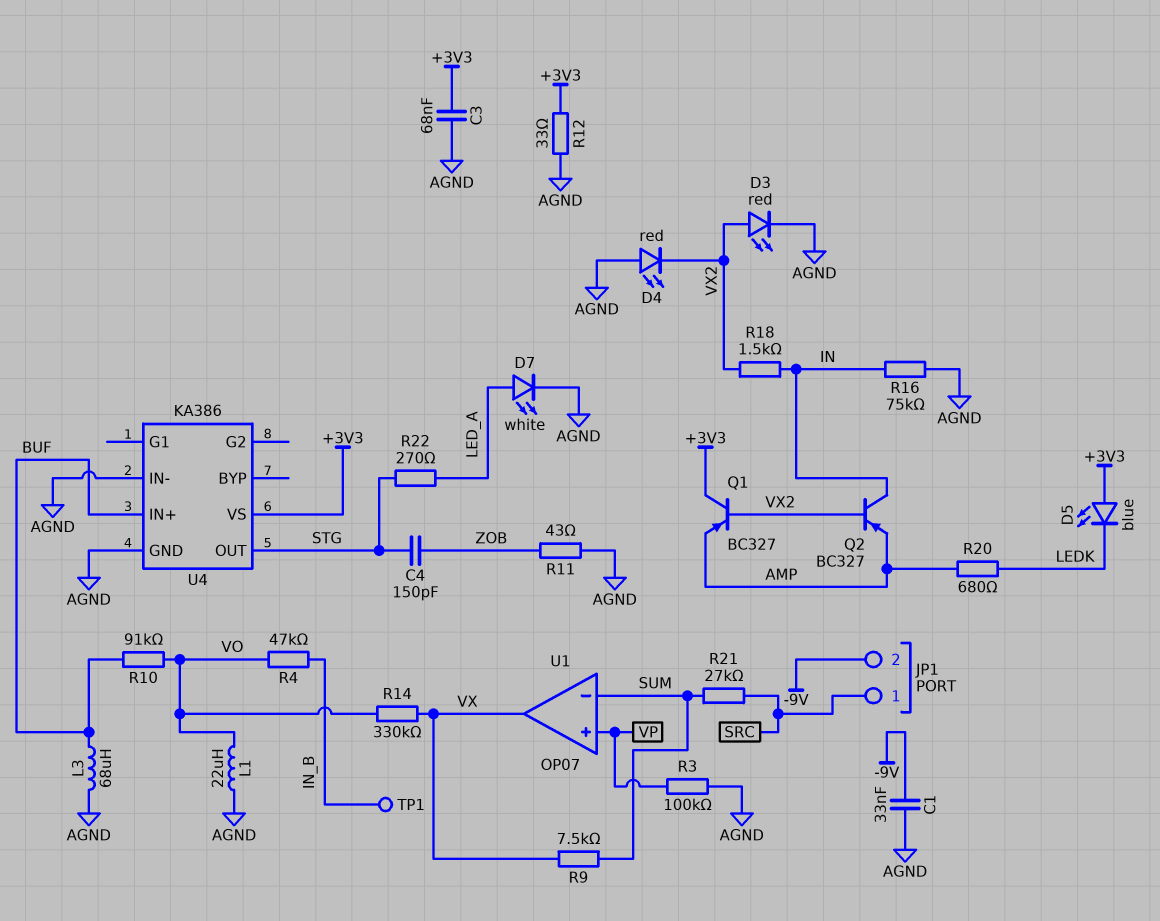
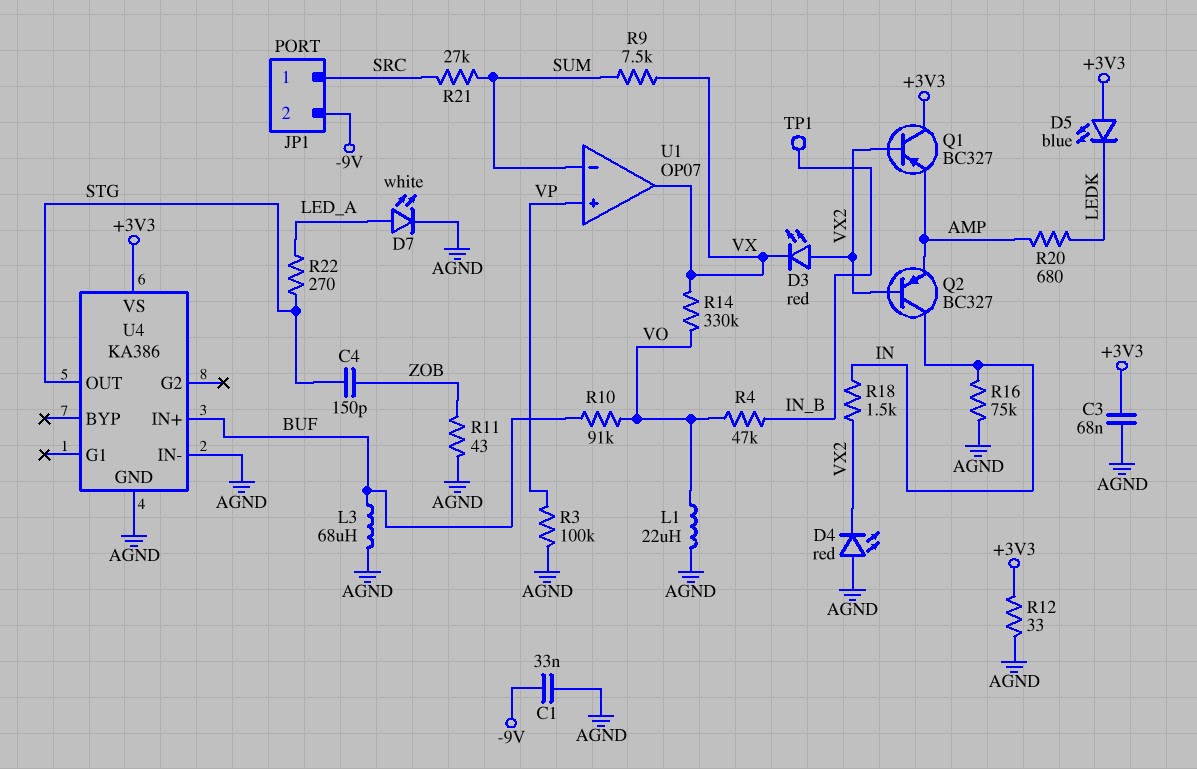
D3: LED red (A VX2, K AGND) -> LED red (A VX2, K VX)

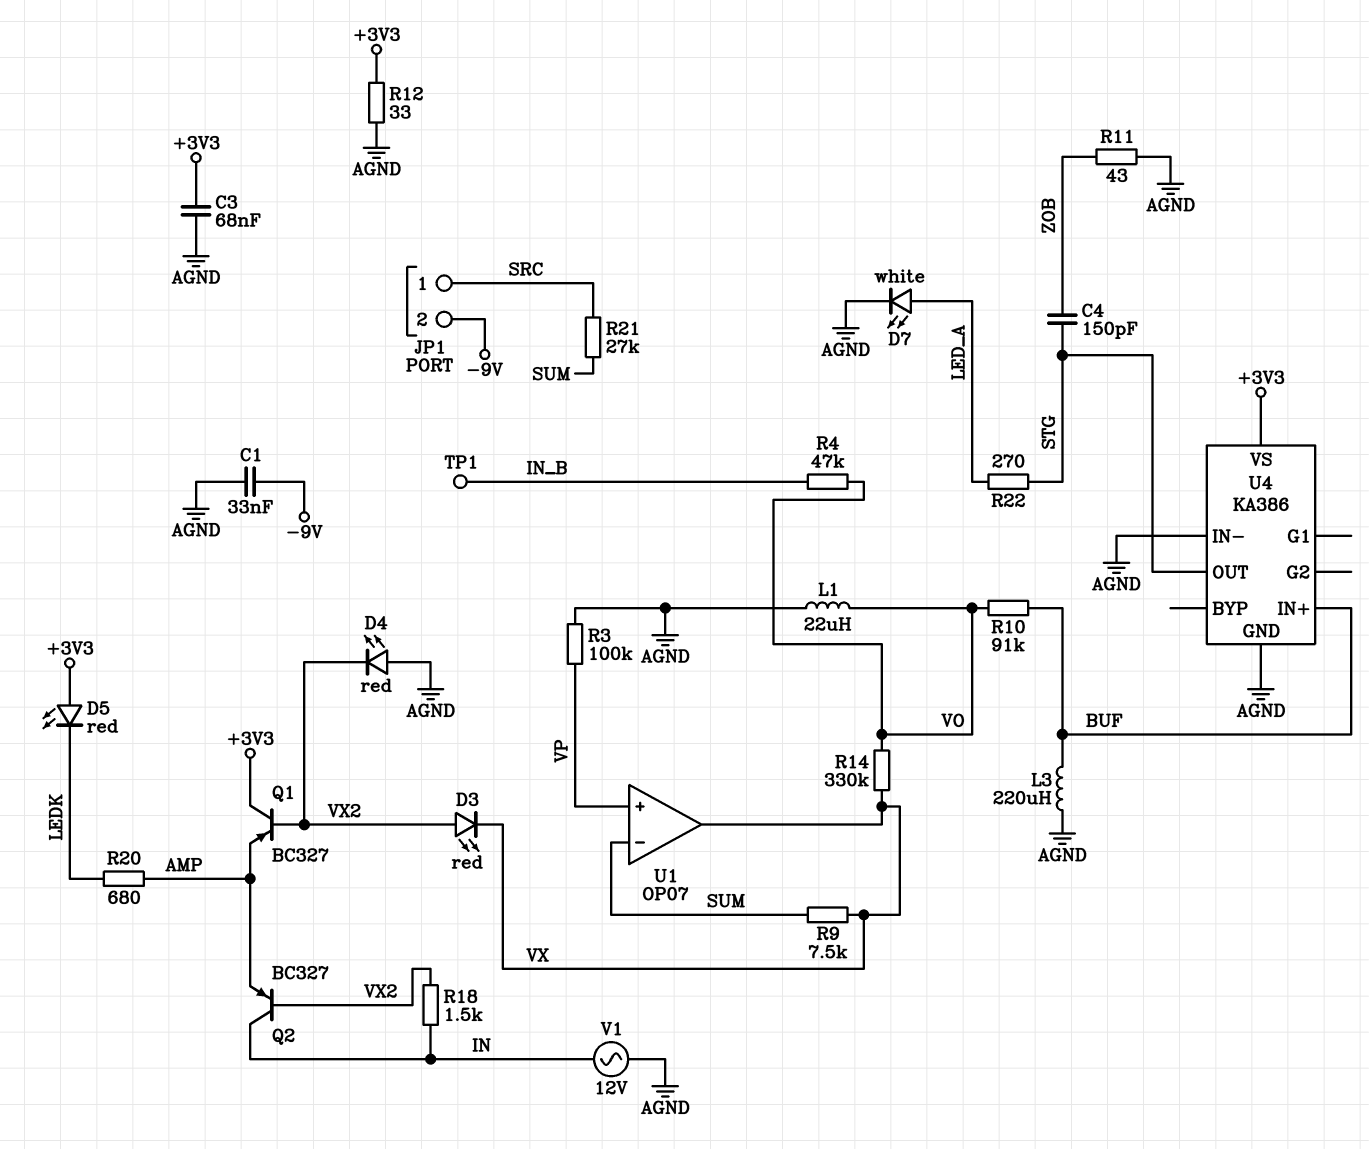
D5: LED blue (A +3V3, K LEDK) -> LED red (A +3V3, K LEDK)
L3: 68uH (AGND, BUF) -> 220uH (AGND, BUF)
R16: 75k (AGND, IN) -> none
V1: none -> AC 12V (AGND, IN)

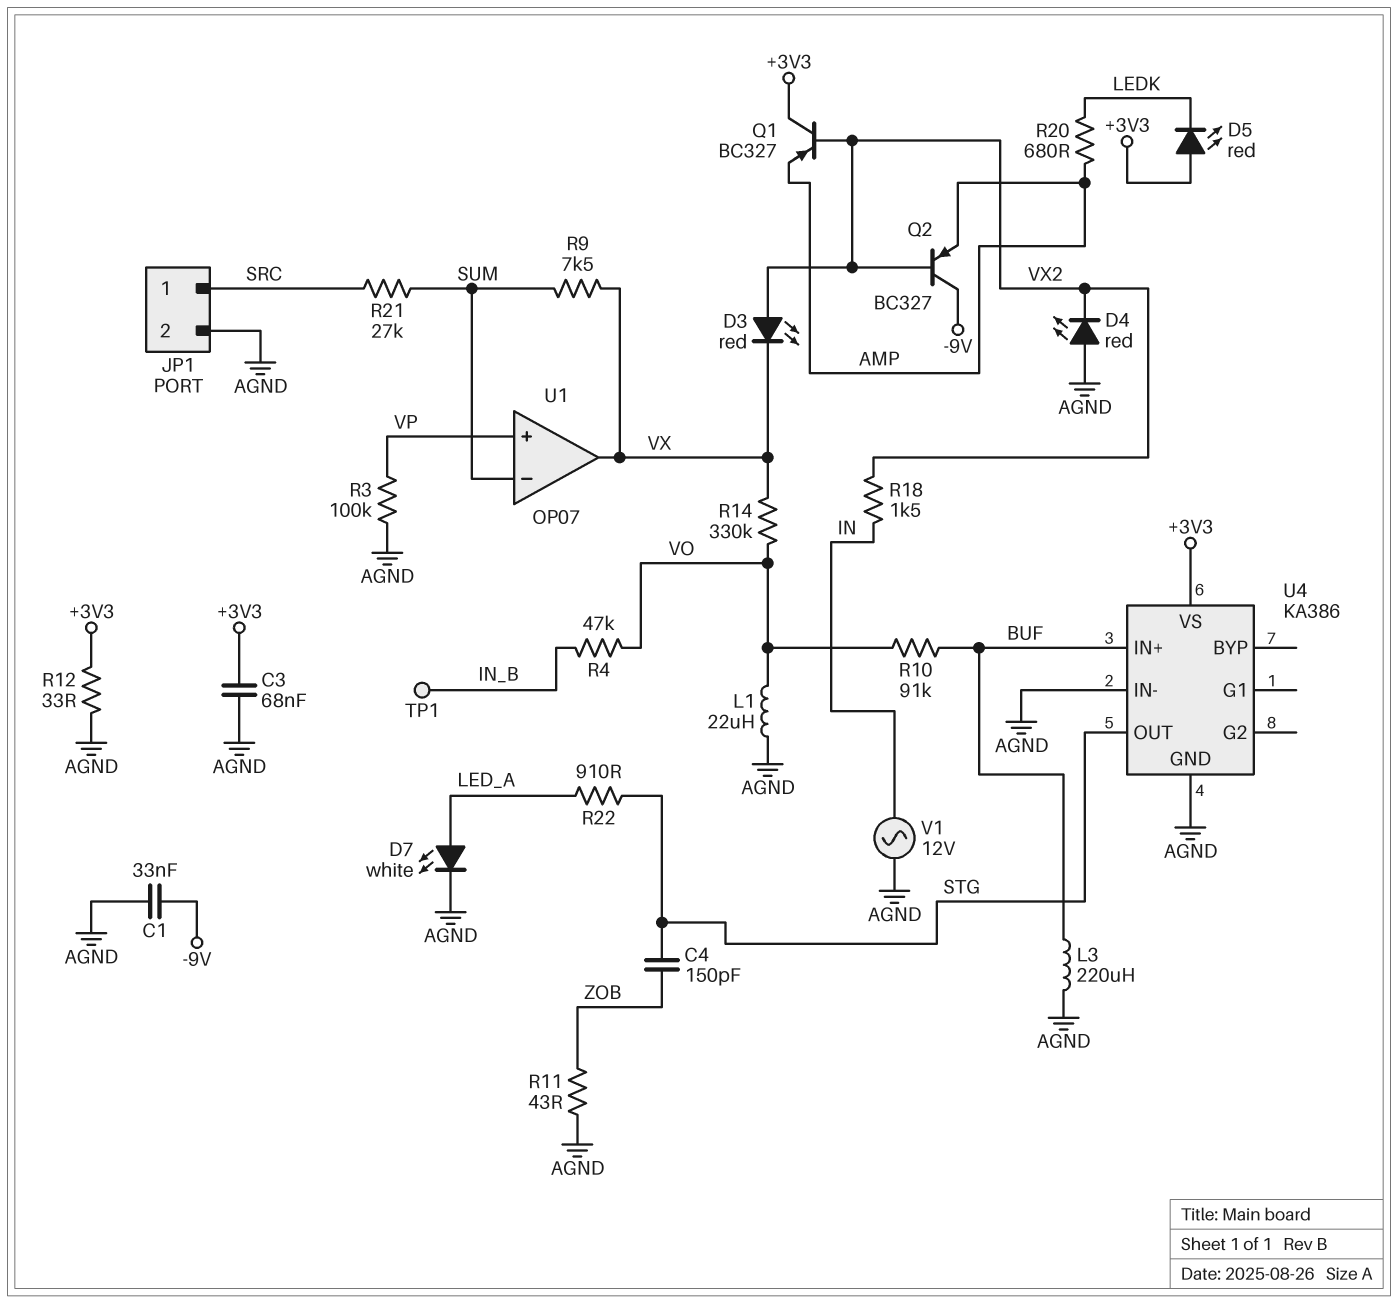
JP1 pin 2: -9V -> AGND
Q2: PNP BC327 (B VX2, C IN, E AMP) -> PNP BC327 (B VX2, C -9V, E AMP)
R22: 270 (LED_A, STG) -> 910 (LED_A, STG)

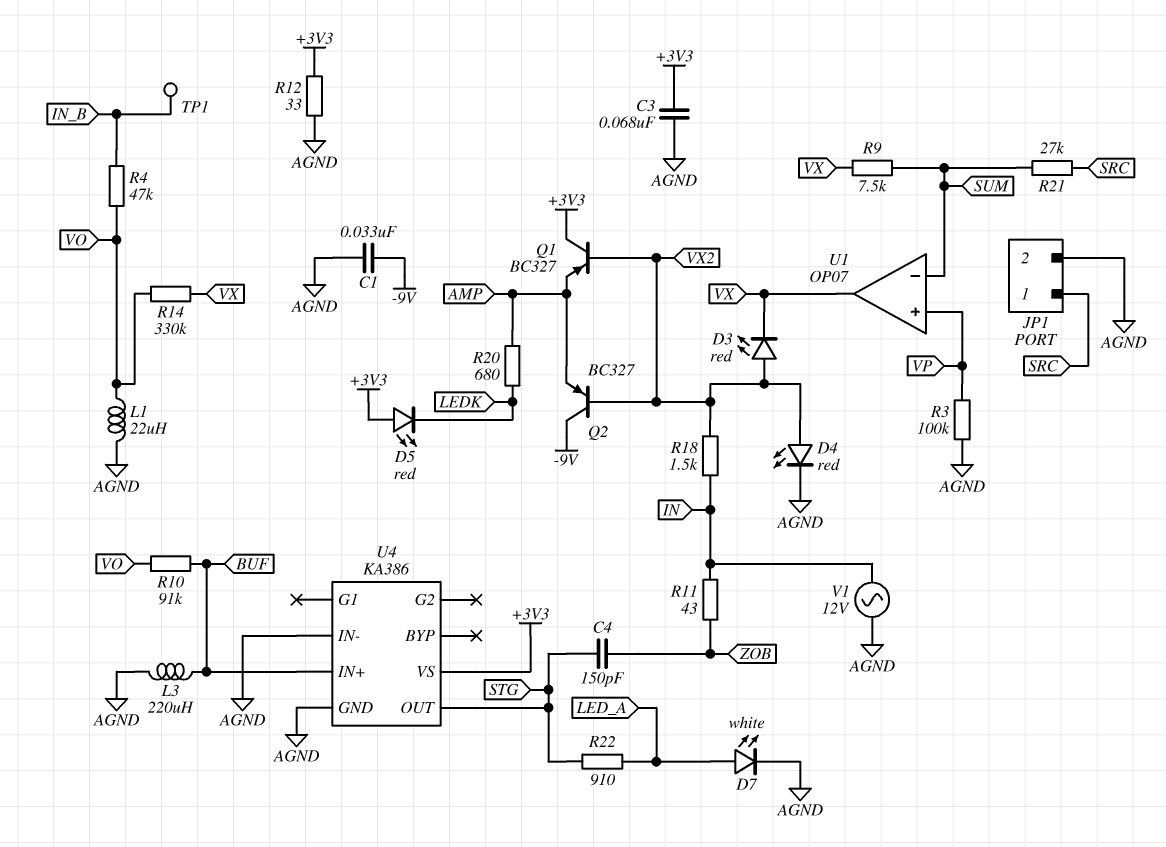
D4: LED red (A AGND, K VX2) -> LED red (A VX2, K AGND)
R11: 43 (AGND, ZOB) -> 43 (IN, ZOB)

